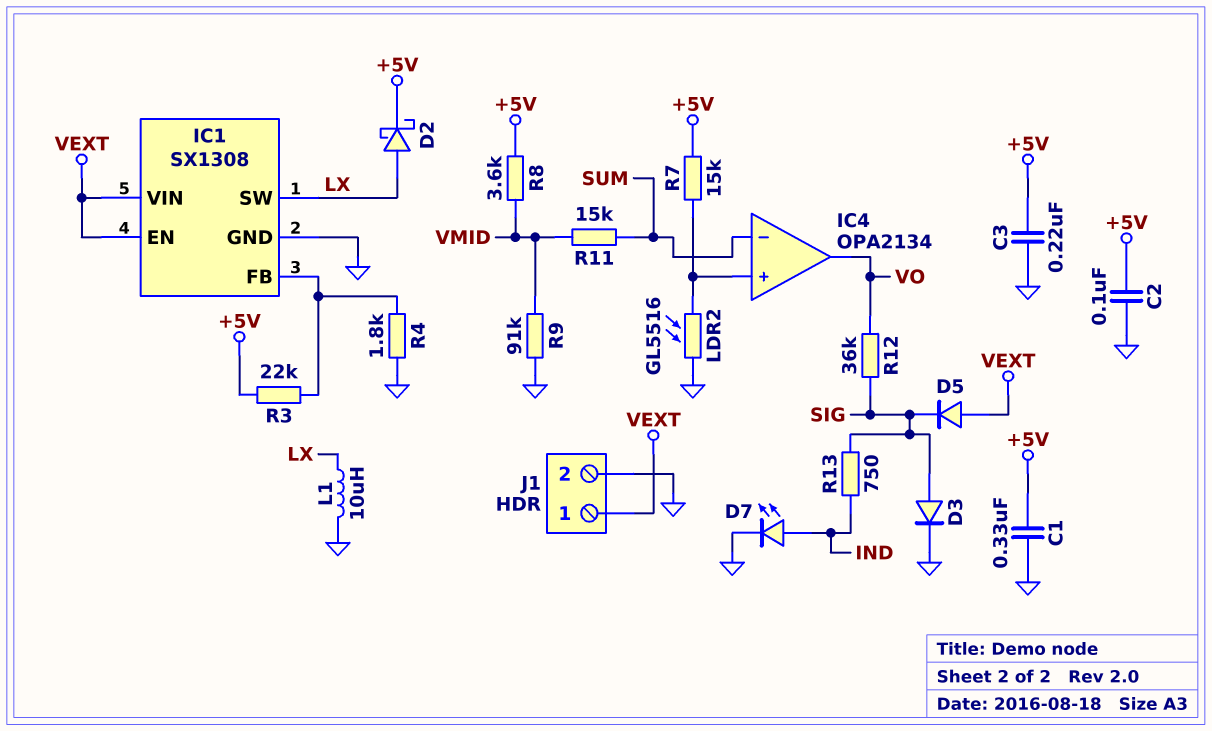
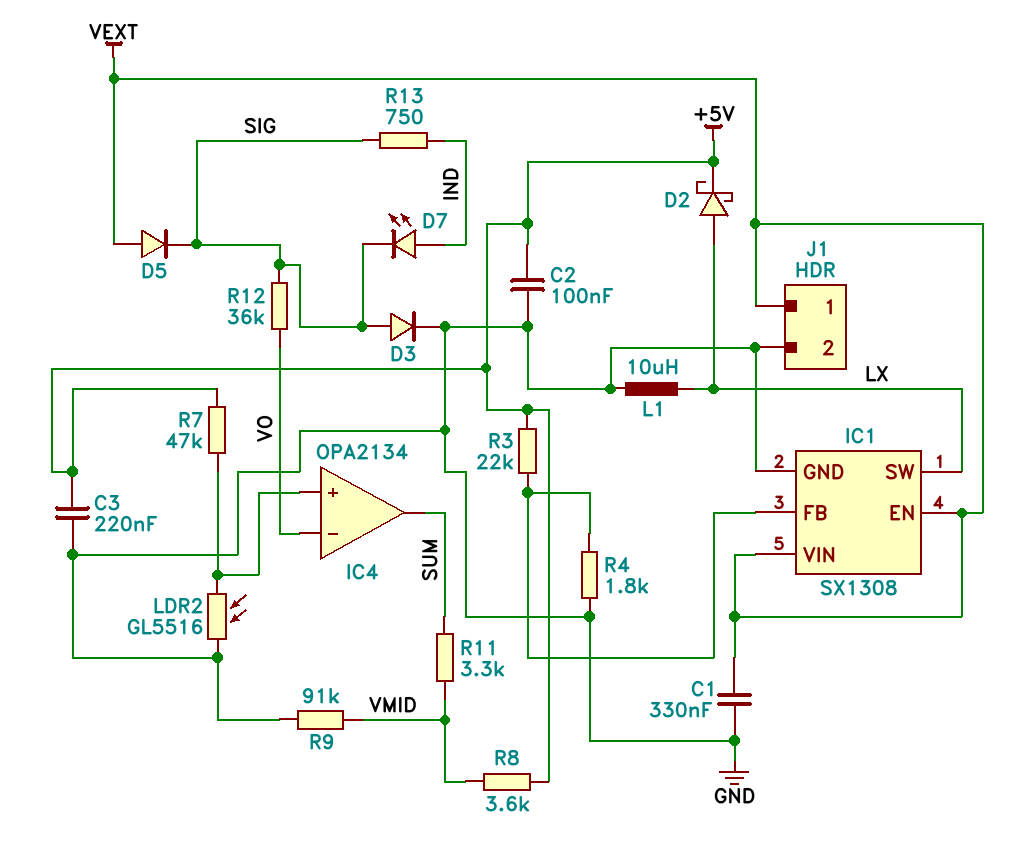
C1: 330nF (+5V, GND) -> 330nF (GND, VEXT)
D7: LED (A IND, K GND) -> LED (A IND, K SIG)
IC4 pin in-: SUM -> VO
IC4 pin out: VO -> SUM
R7: 15k (+5V, IC4/in+) -> 47k (+5V, IC4/in+)
R11: 15k (SUM, VMID) -> 3.3k (SUM, VMID)

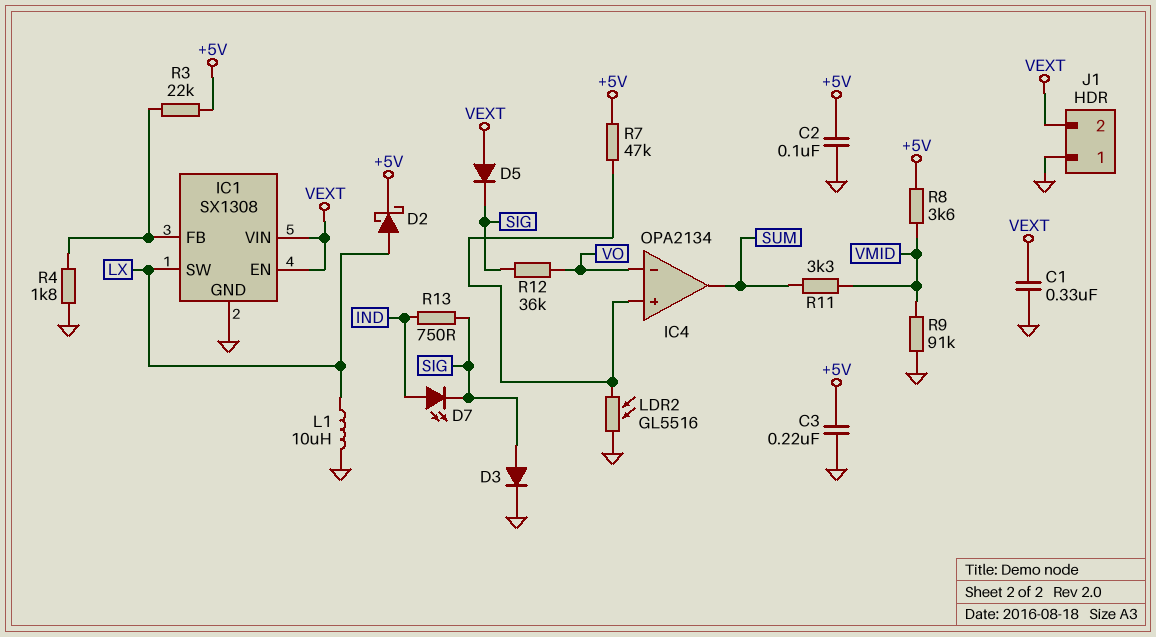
J1 pin 1: VEXT -> GND
J1 pin 2: GND -> VEXT

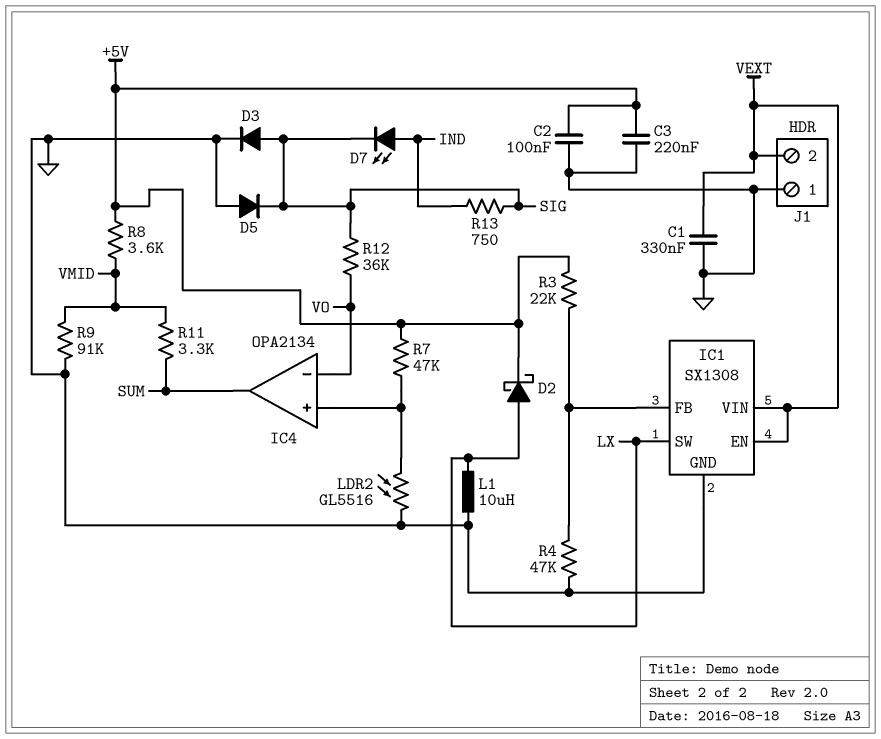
D5: diode (A VEXT, K SIG) -> diode (A GND, K SIG)
R4: 1.8k (GND, IC1/FB) -> 47k (GND, IC1/FB)

